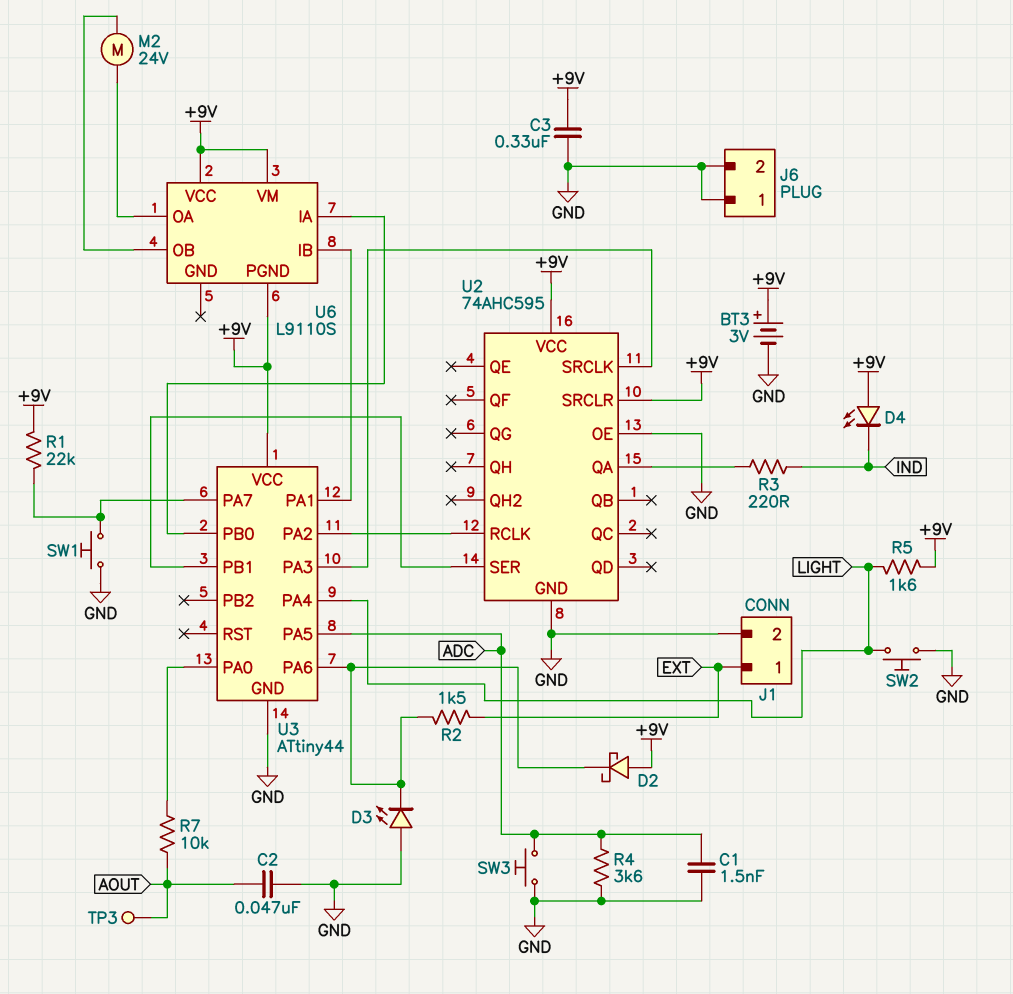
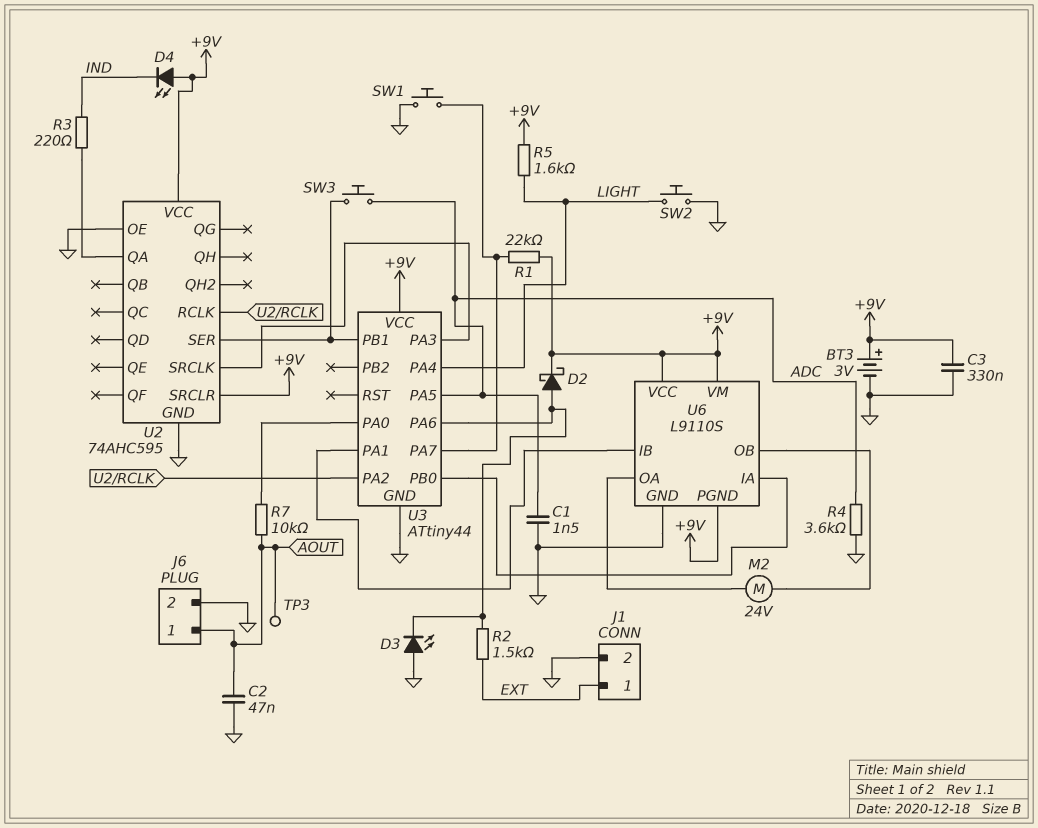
D2: schottky (A +9V, K U3/PA6) -> schottky (A U3/PA6, K +9V)
J6 pin 1: GND -> AOUT
SW3: button (ADC, GND) -> button (ADC, U2/SER)
U6 pin GND: none -> GND

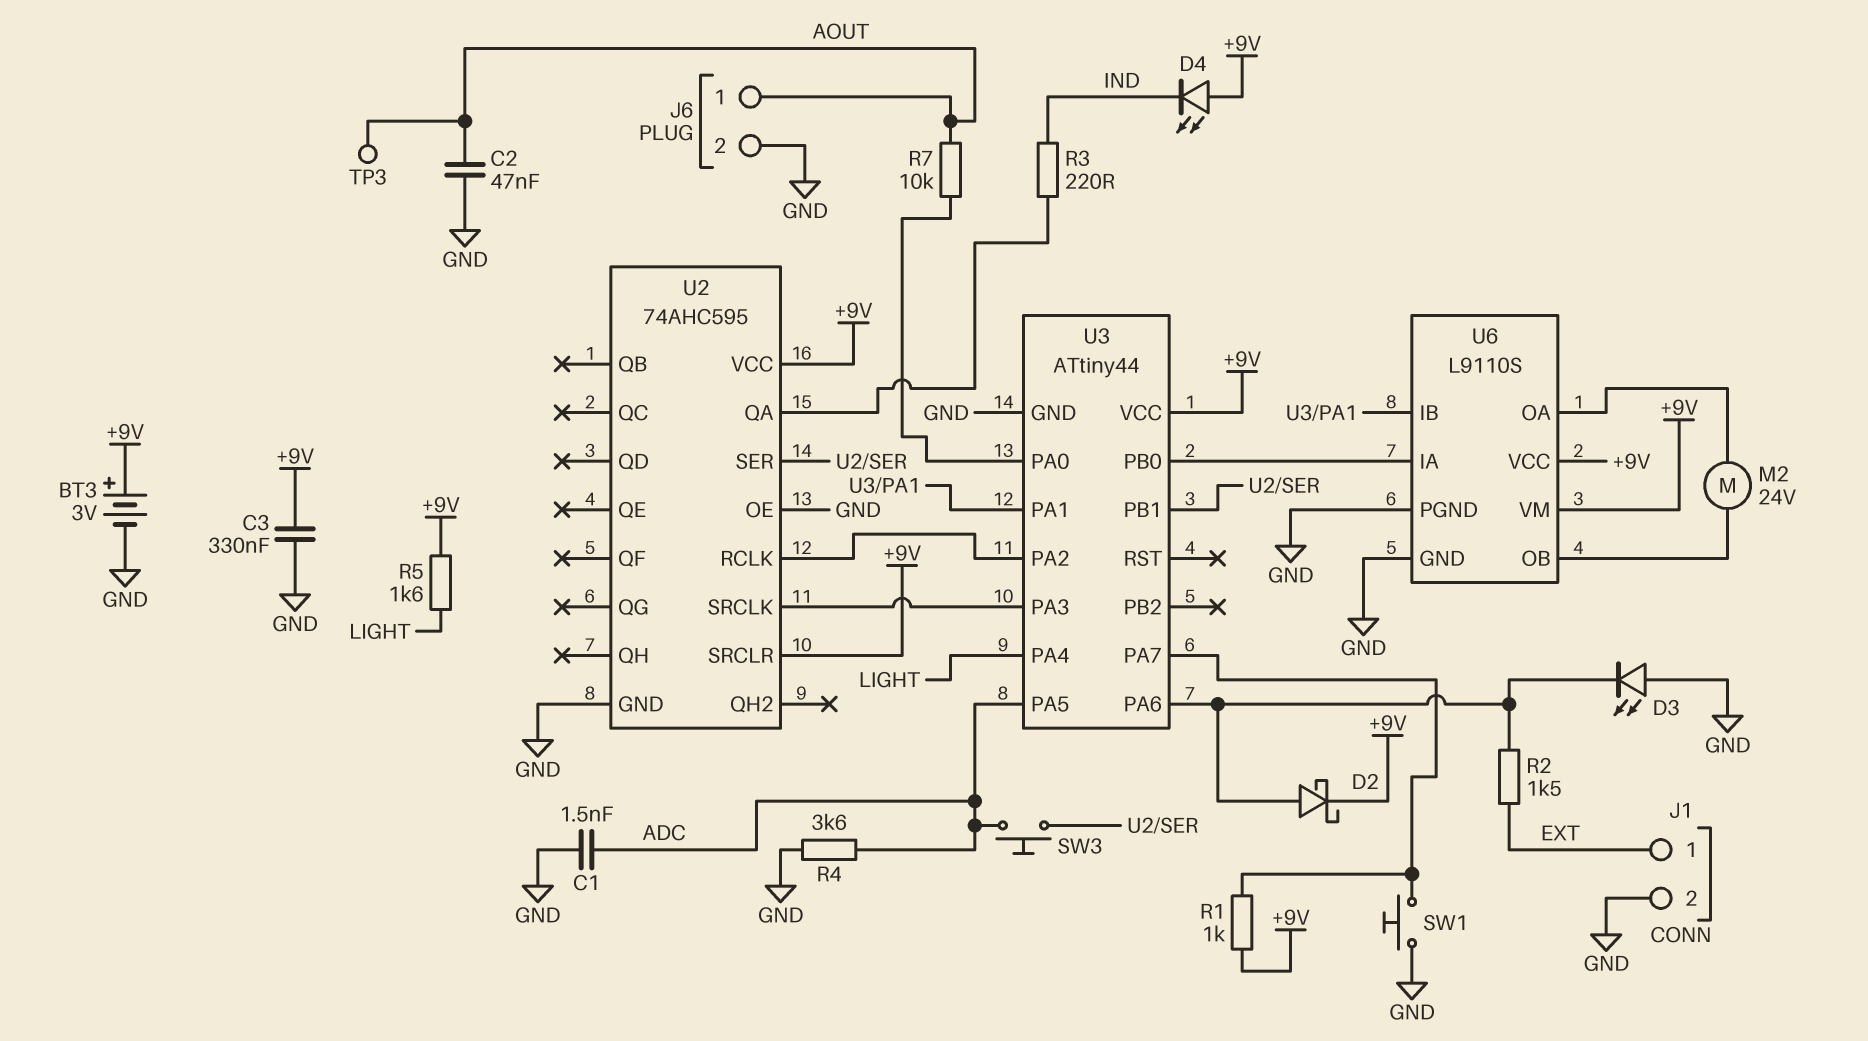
R1: 22k (+9V, U3/PA7) -> 1k (+9V, U3/PA7)
SW2: button (GND, LIGHT) -> none
U6 pin PGND: +9V -> GND

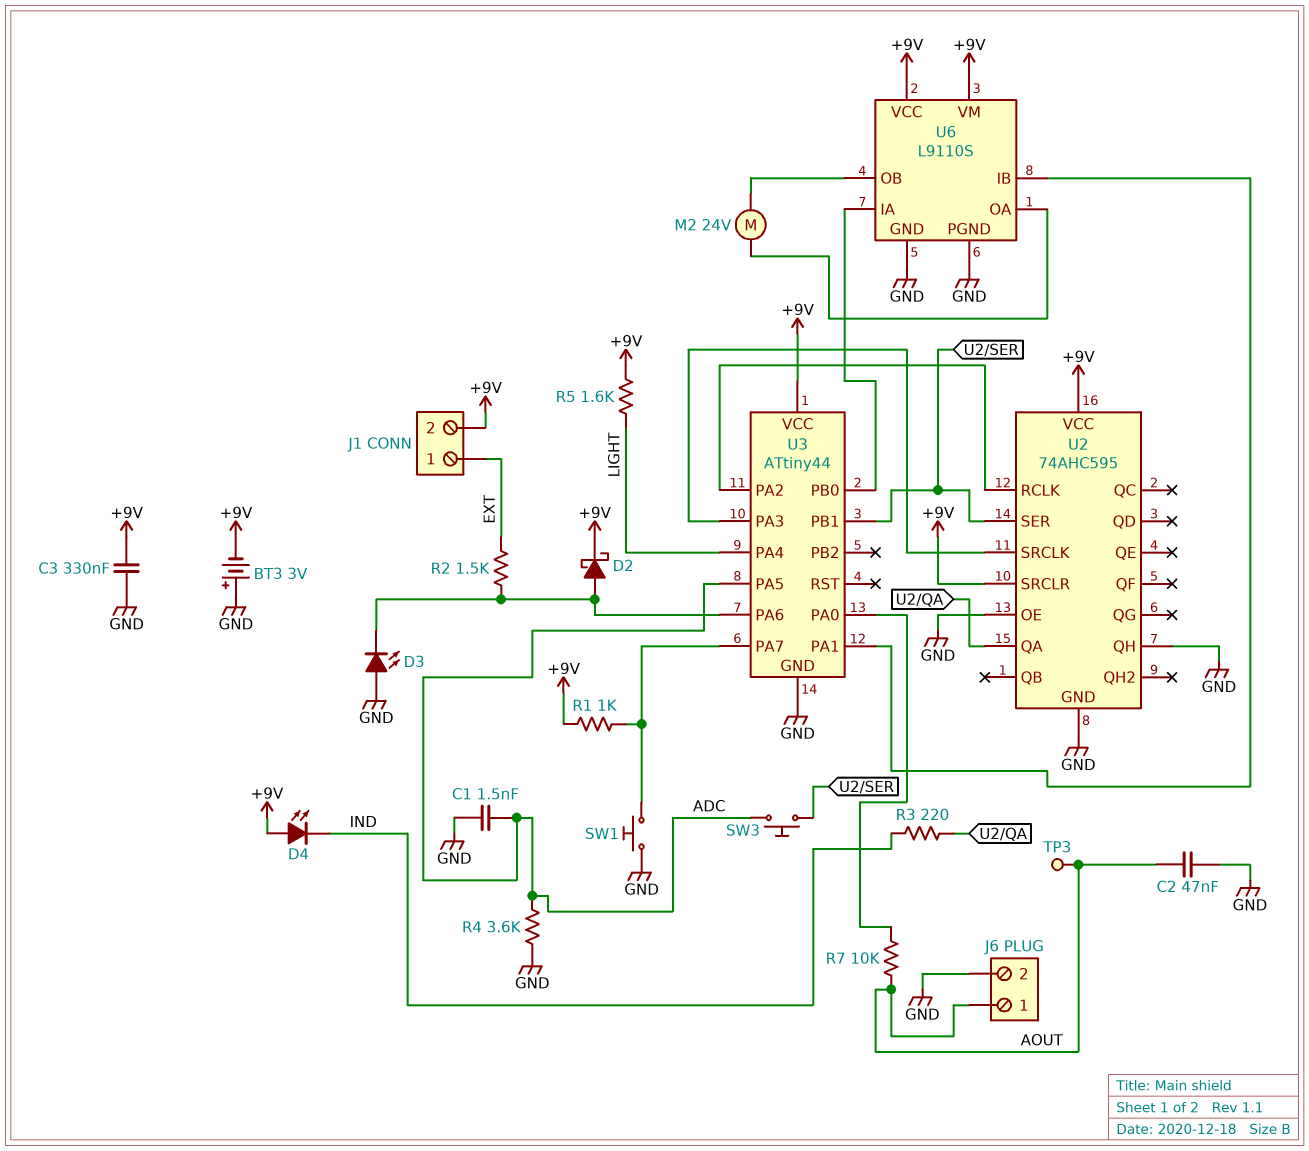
BT3: 3V (plus +9V, minus GND) -> 3V (plus GND, minus +9V)
J1 pin 2: GND -> +9V
U2 pin QH: none -> GND

